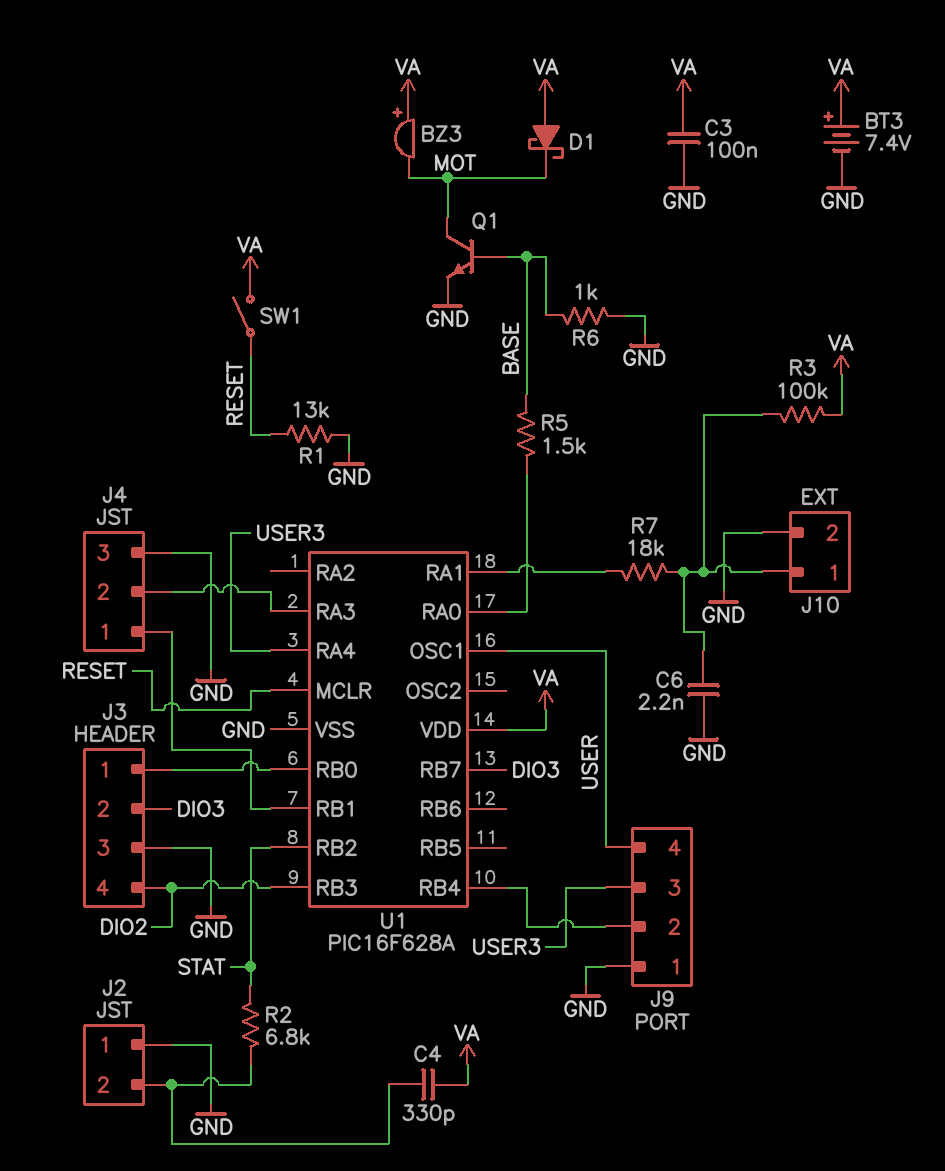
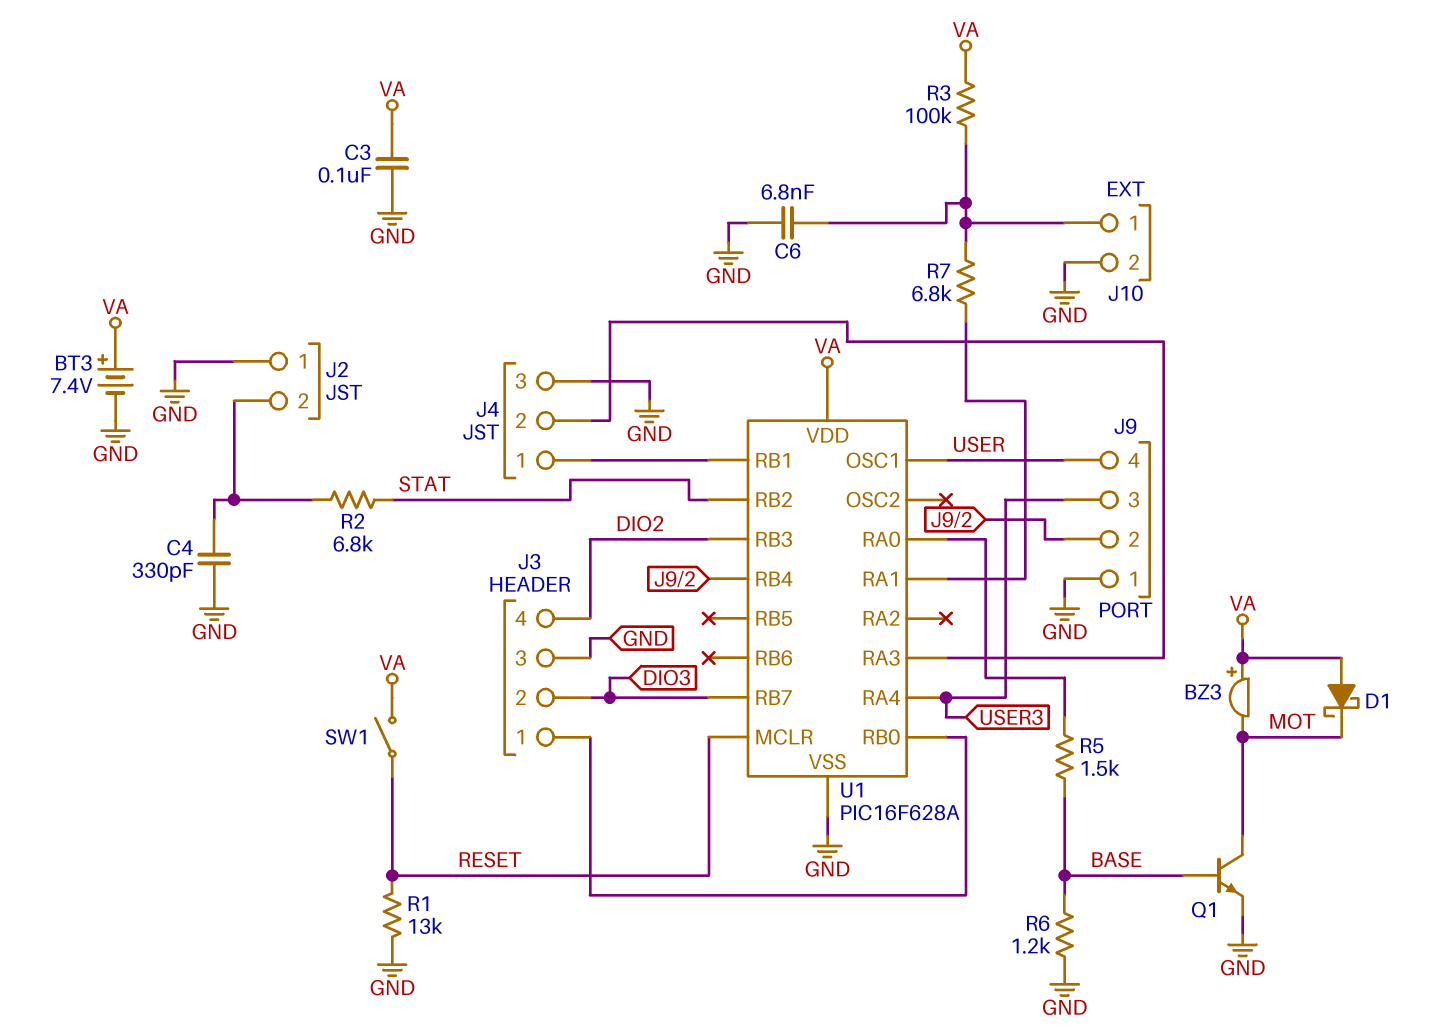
C4: 330pF (J2/2, VA) -> 330pF (GND, J2/2)
C6: 2.2nF (GND, J10/1) -> 6.8nF (GND, J10/1)
R6: 1k (BASE, GND) -> 1.2k (BASE, GND)
R7: 18k (J10/1, U1/RA1) -> 6.8k (J10/1, U1/RA1)

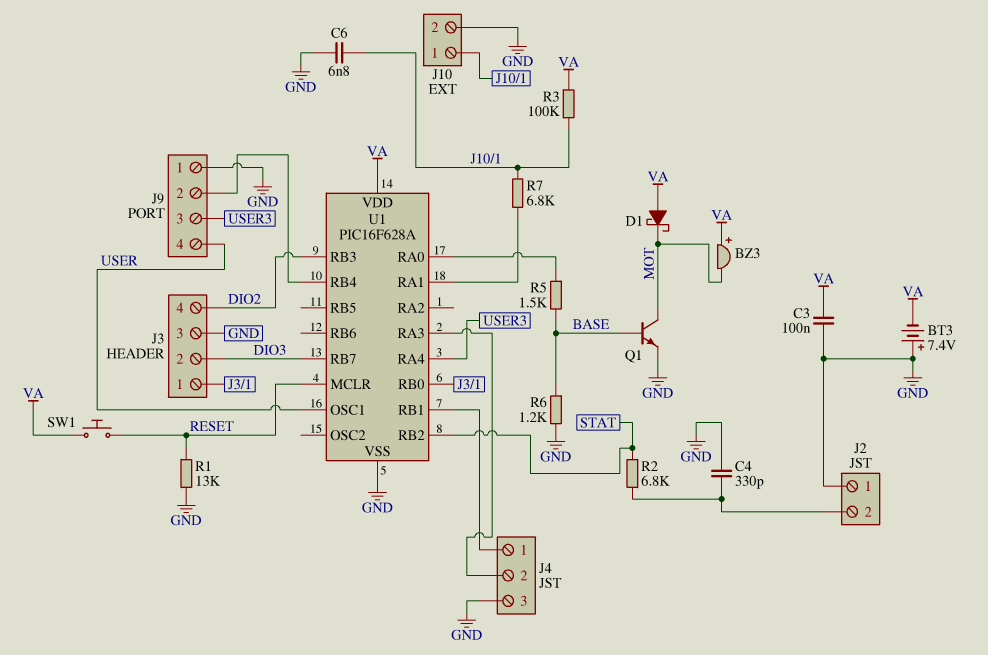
BT3: 7.4V (plus VA, minus GND) -> 7.4V (plus GND, minus VA)
SW1: switch (RESET, VA) -> button (RESET, VA)

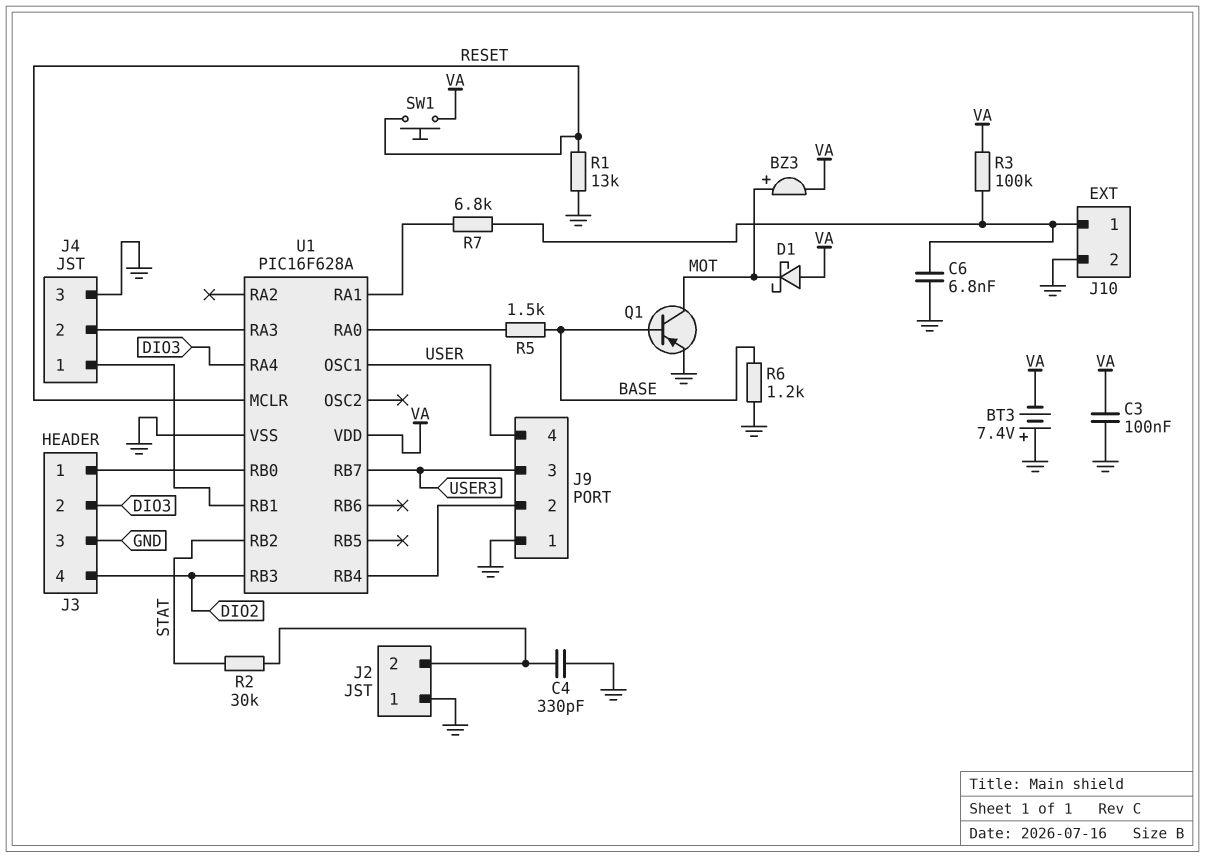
BZ3: buzzer (plus VA, minus MOT) -> buzzer (plus MOT, minus VA)
Q1: NPN (B BASE, C MOT, E GND) -> PNP (B BASE, C MOT, E GND)
R2: 6.8k (J2/2, STAT) -> 30k (J2/2, STAT)
U1 pin RA4: USER3 -> DIO3
U1 pin RB7: DIO3 -> USER3

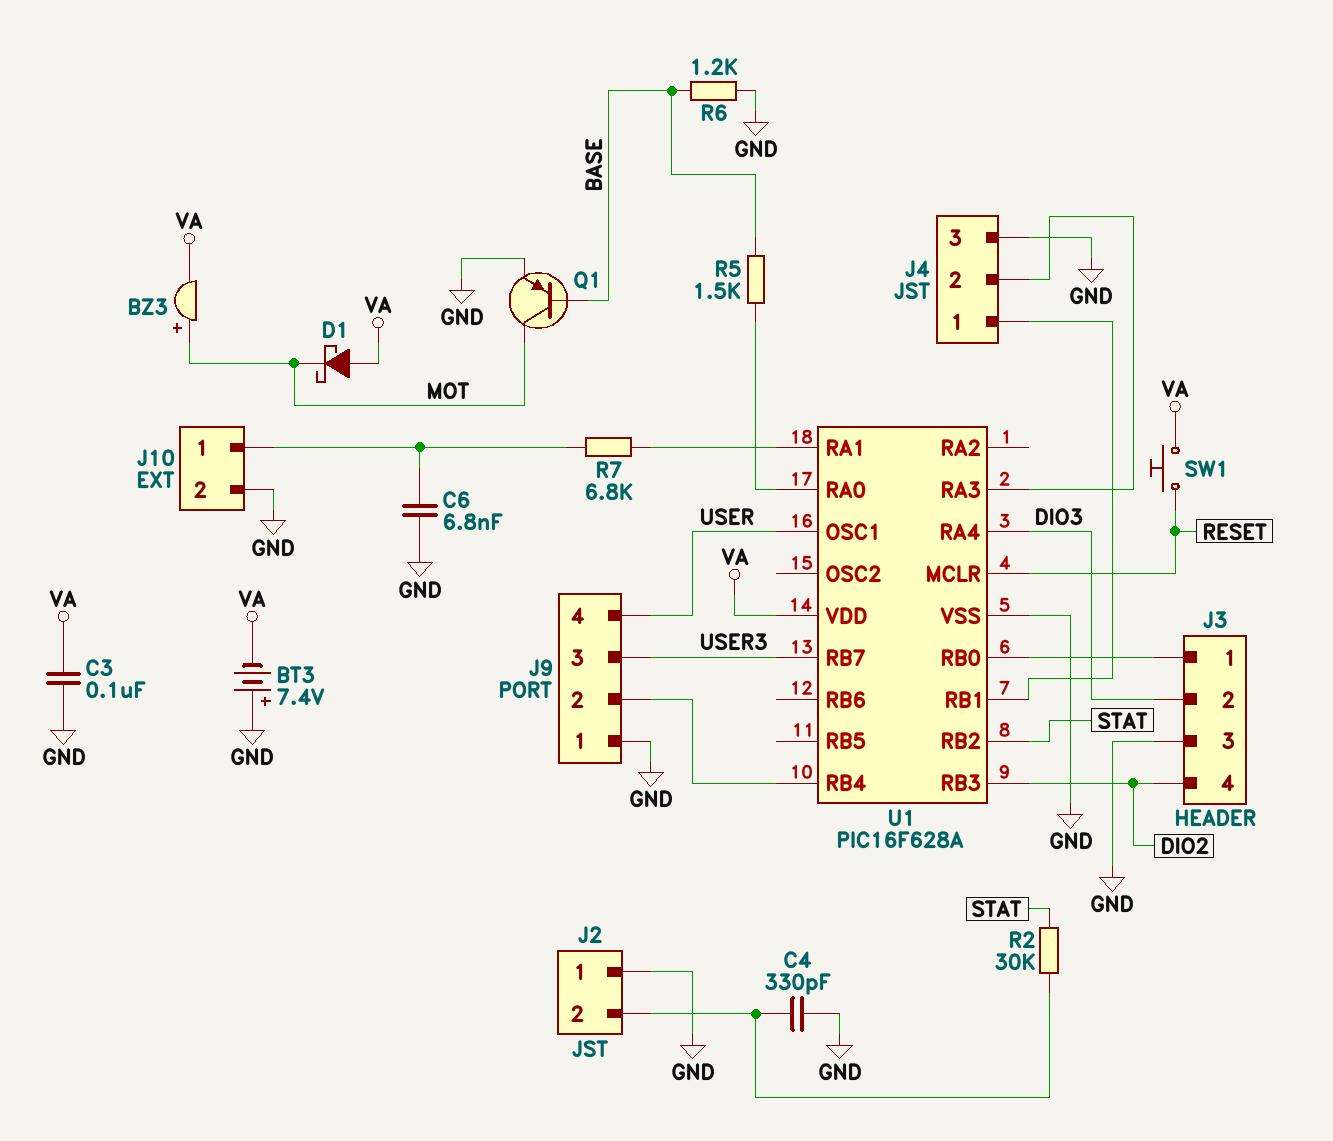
R1: 13k (GND, RESET) -> none
R3: 100k (J10/1, VA) -> none

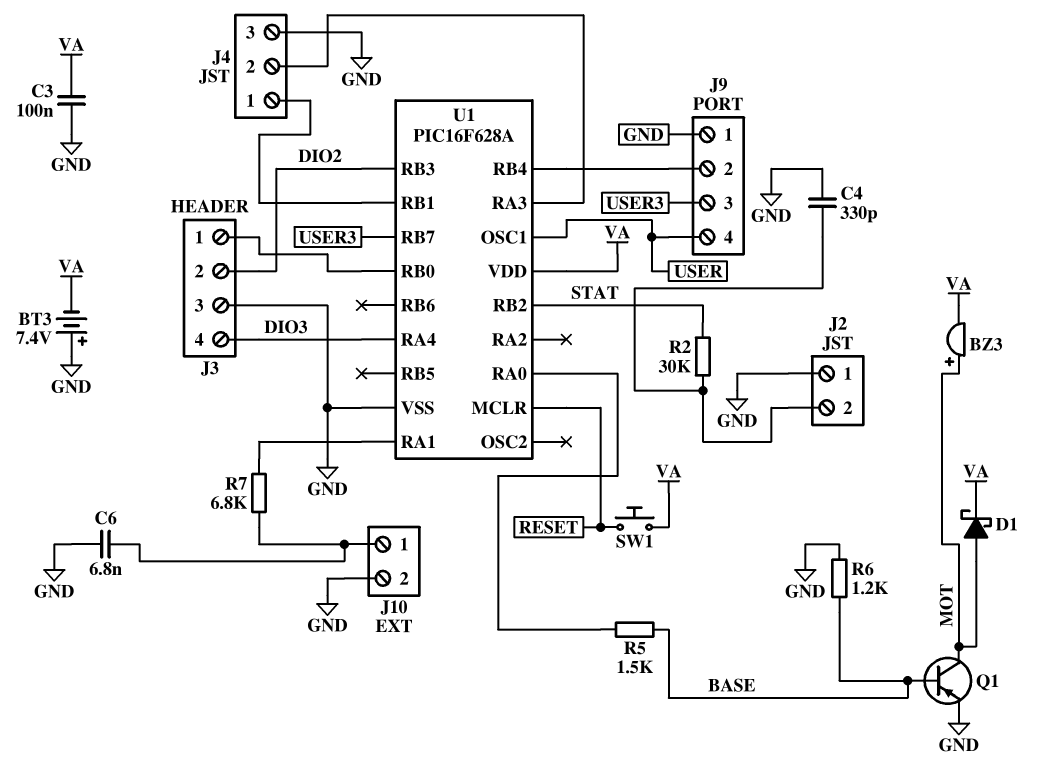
D1: schottky (A VA, K MOT) -> schottky (A MOT, K VA)
J3 pin 2: DIO3 -> DIO2
J3 pin 4: DIO2 -> DIO3

